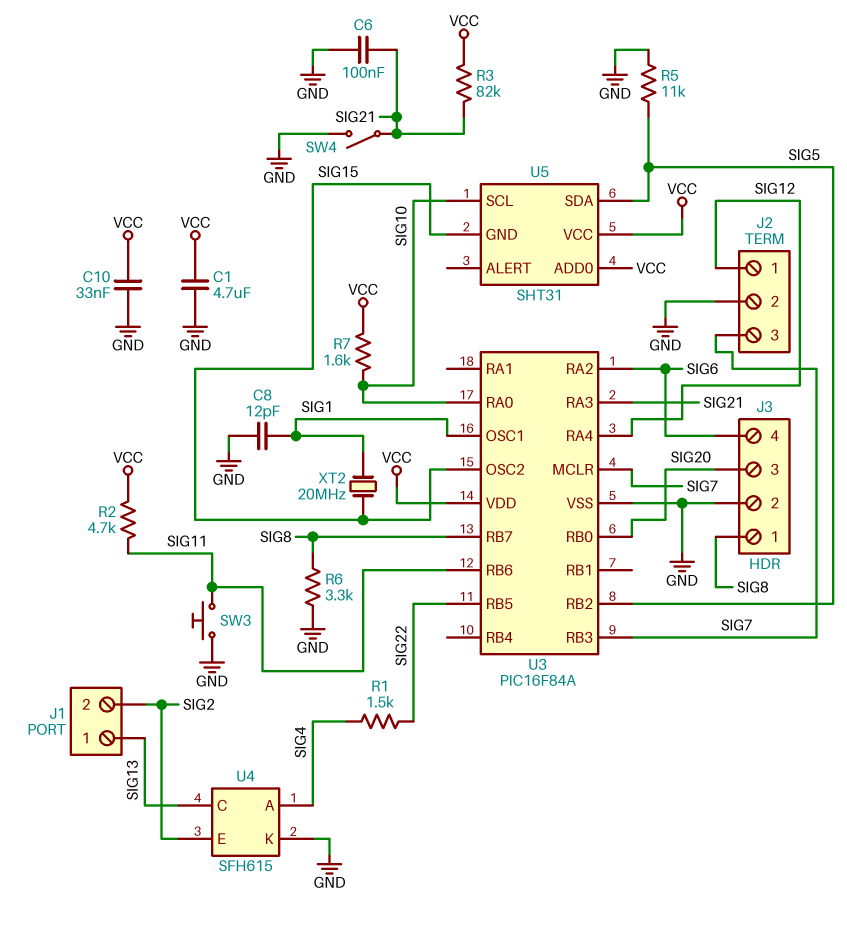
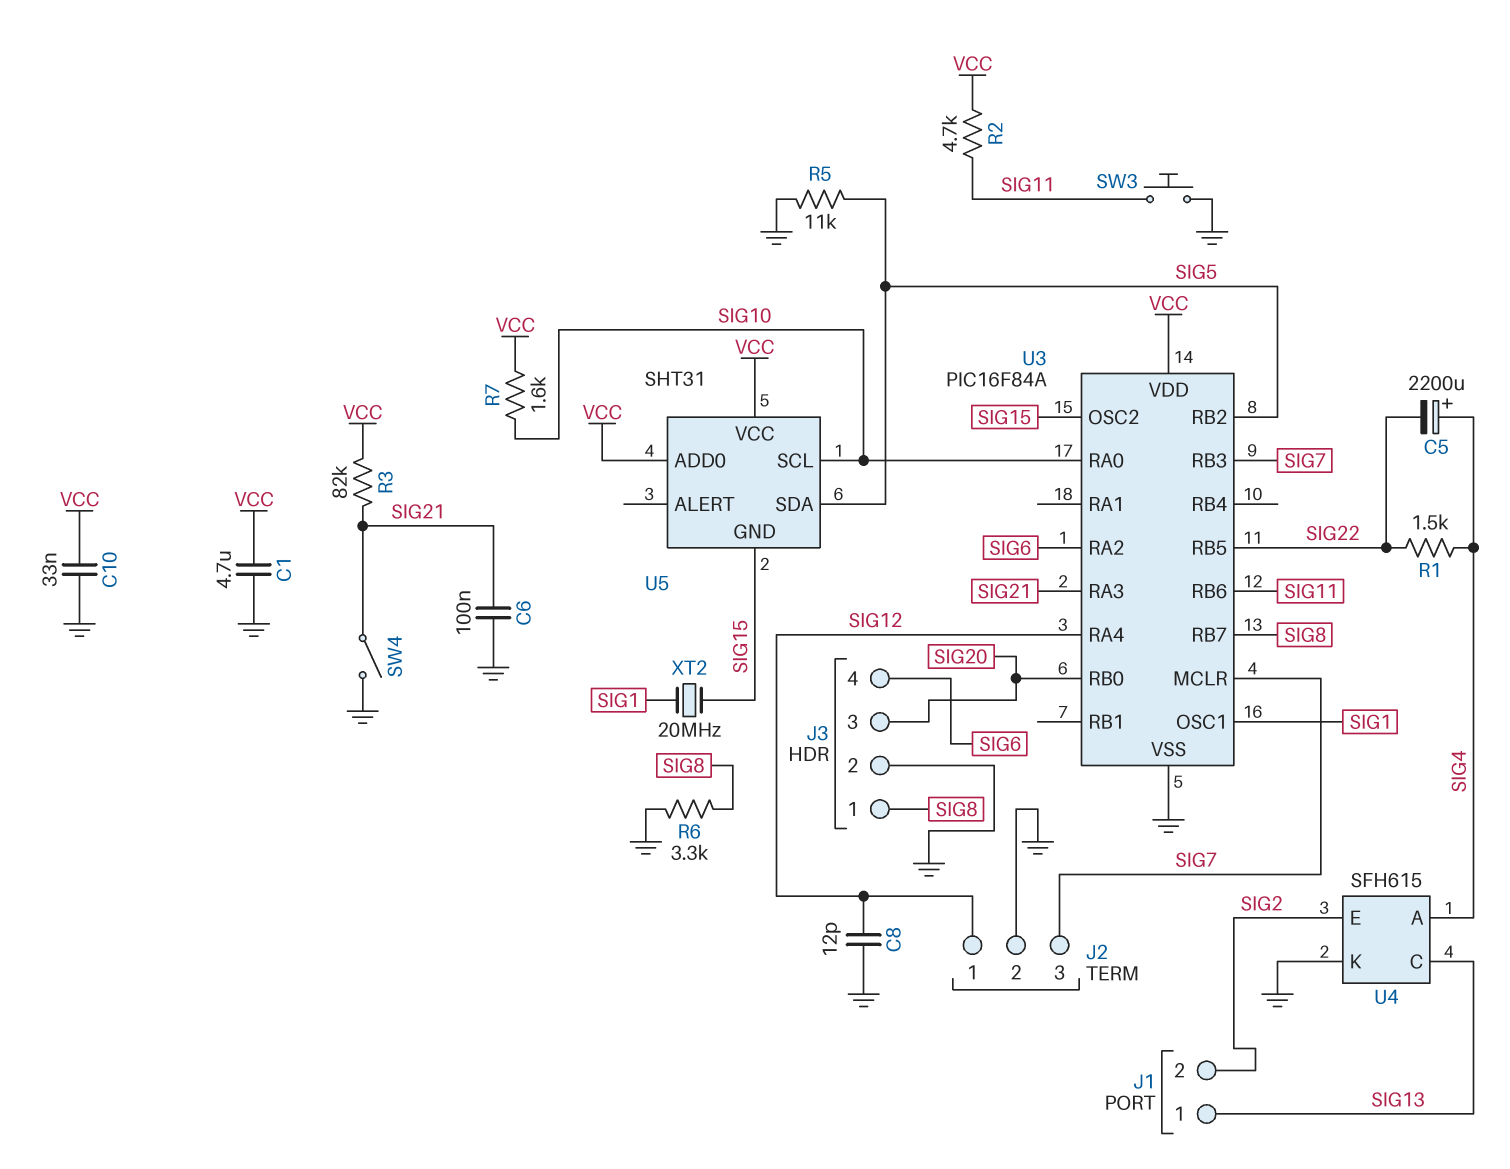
C5: none -> 2200uF (plus SIG4, minus SIG22)
C8: 12pF (GND, SIG1) -> 12pF (GND, SIG12)

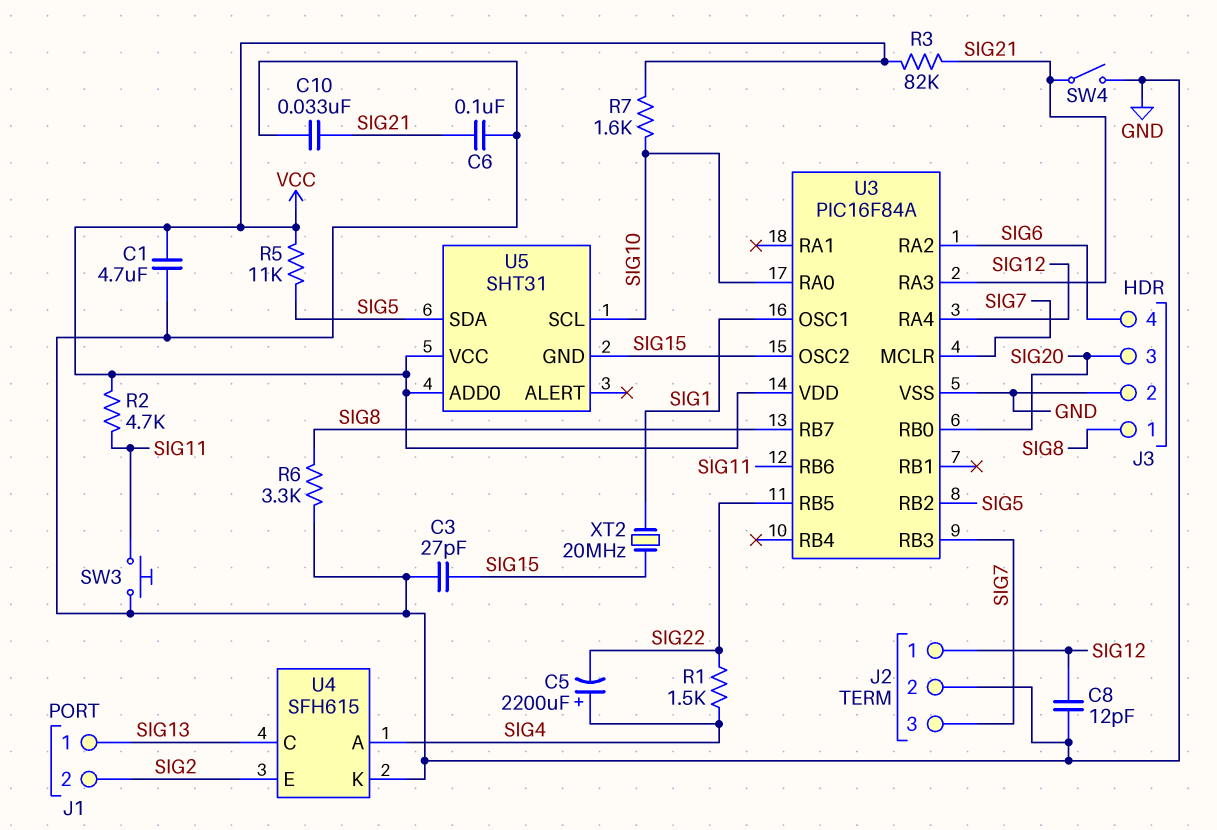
C3: none -> 27pF (GND, SIG15)
C10: 33nF (GND, VCC) -> 33nF (GND, SIG21)
R5: 11k (GND, SIG5) -> 11k (SIG5, VCC)

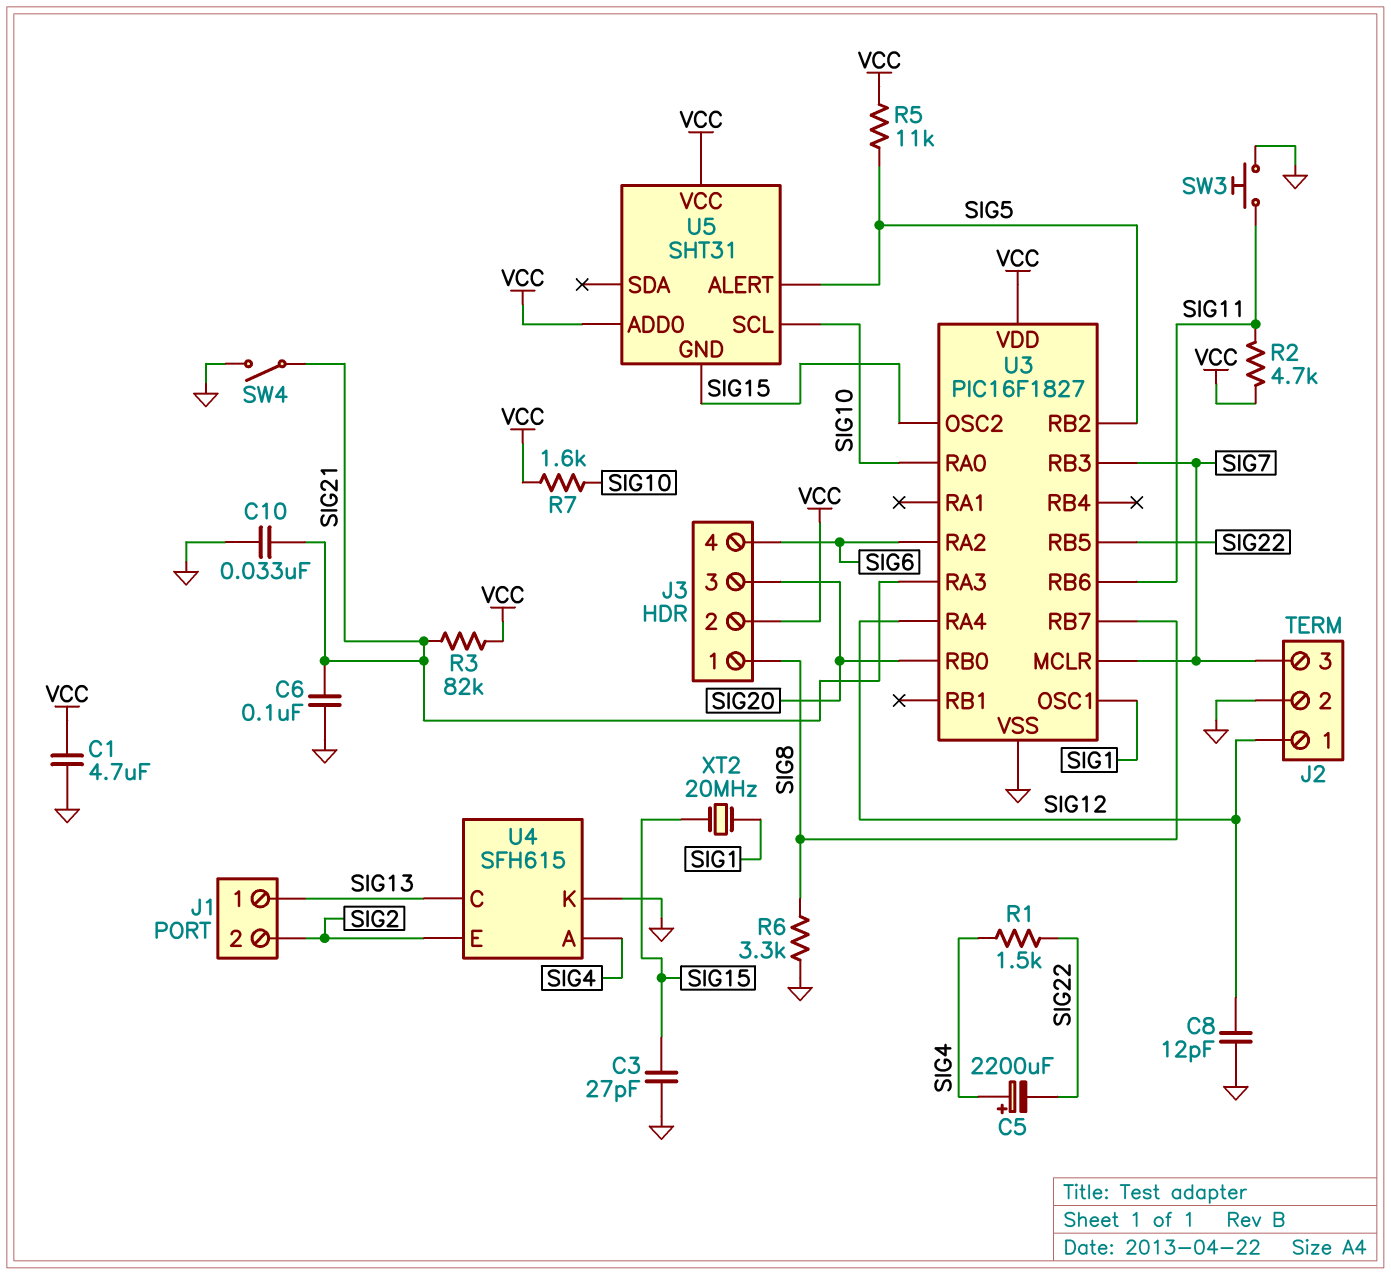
J3 pin 2: GND -> VCC
U3: PIC16F84A -> PIC16F1827
U5 pin ALERT: none -> SIG5
U5 pin SDA: SIG5 -> none

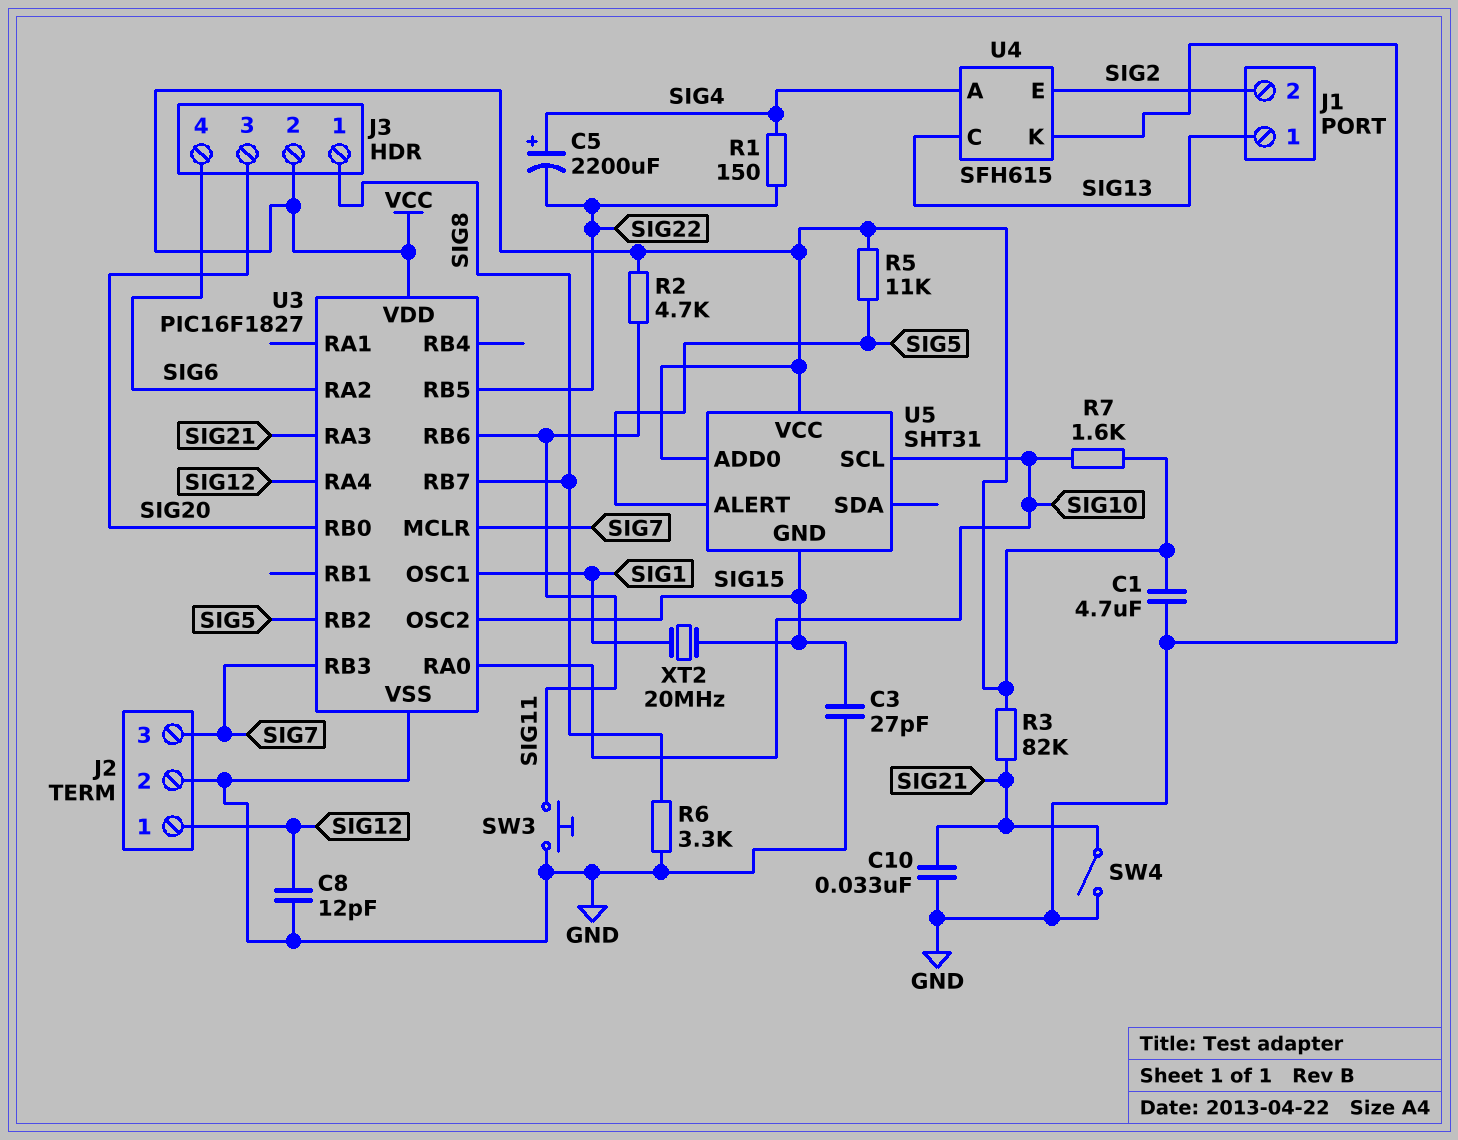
C6: 100nF (GND, SIG21) -> none
R1: 1.5k (SIG4, SIG22) -> 150 (SIG4, SIG22)

